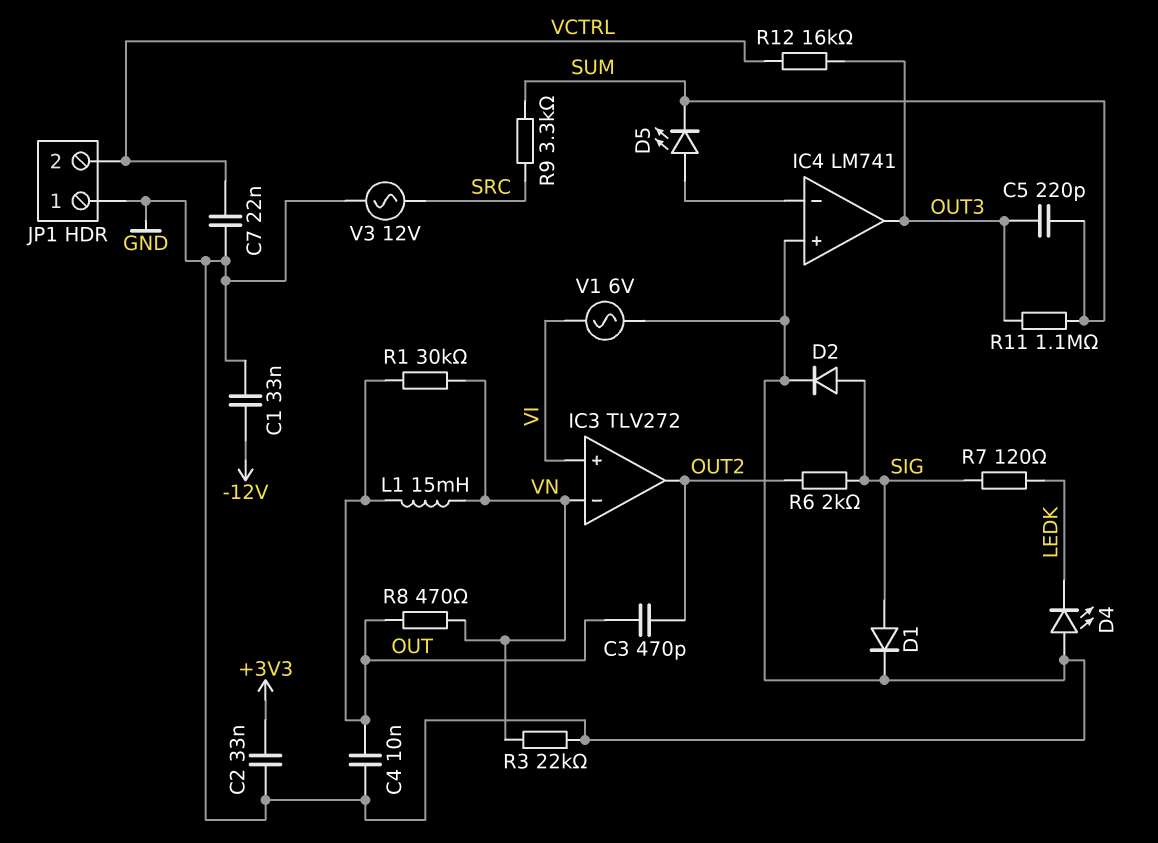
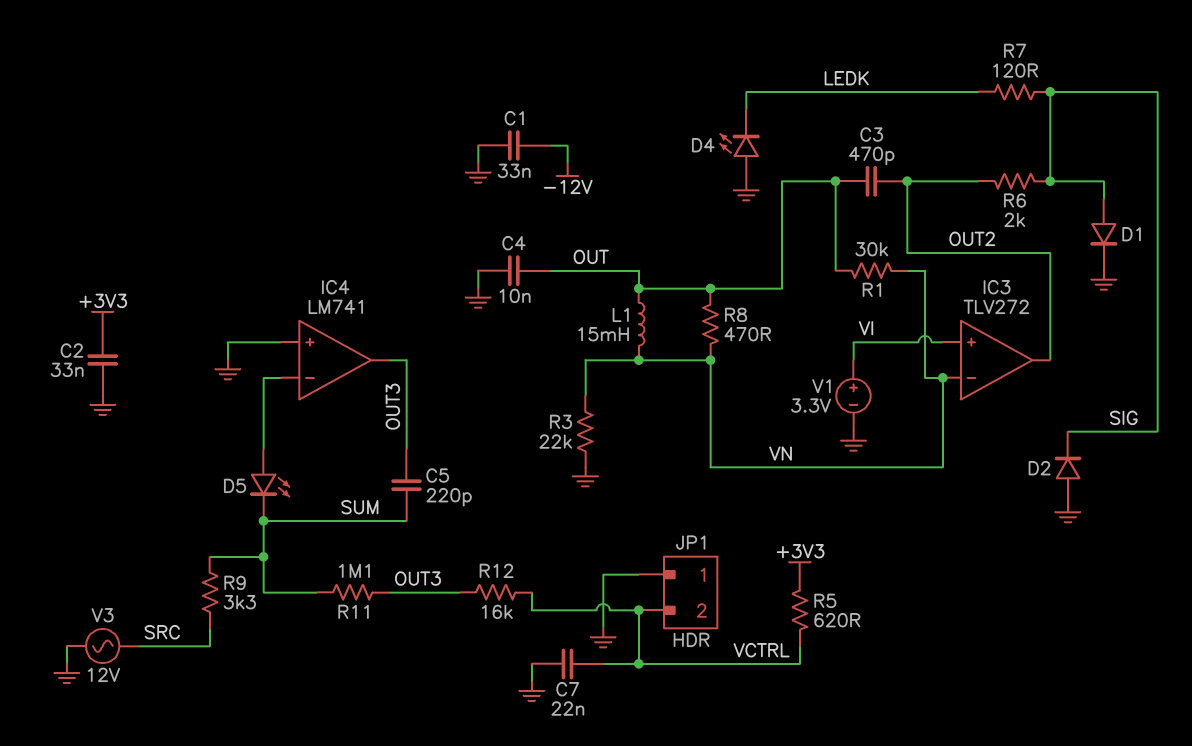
D2: diode (A SIG, K GND) -> diode (A GND, K SIG)
R5: none -> 620 (+3V3, VCTRL)
V1: AC 6V (GND, VI) -> 3.3V (plus VI, minus GND)

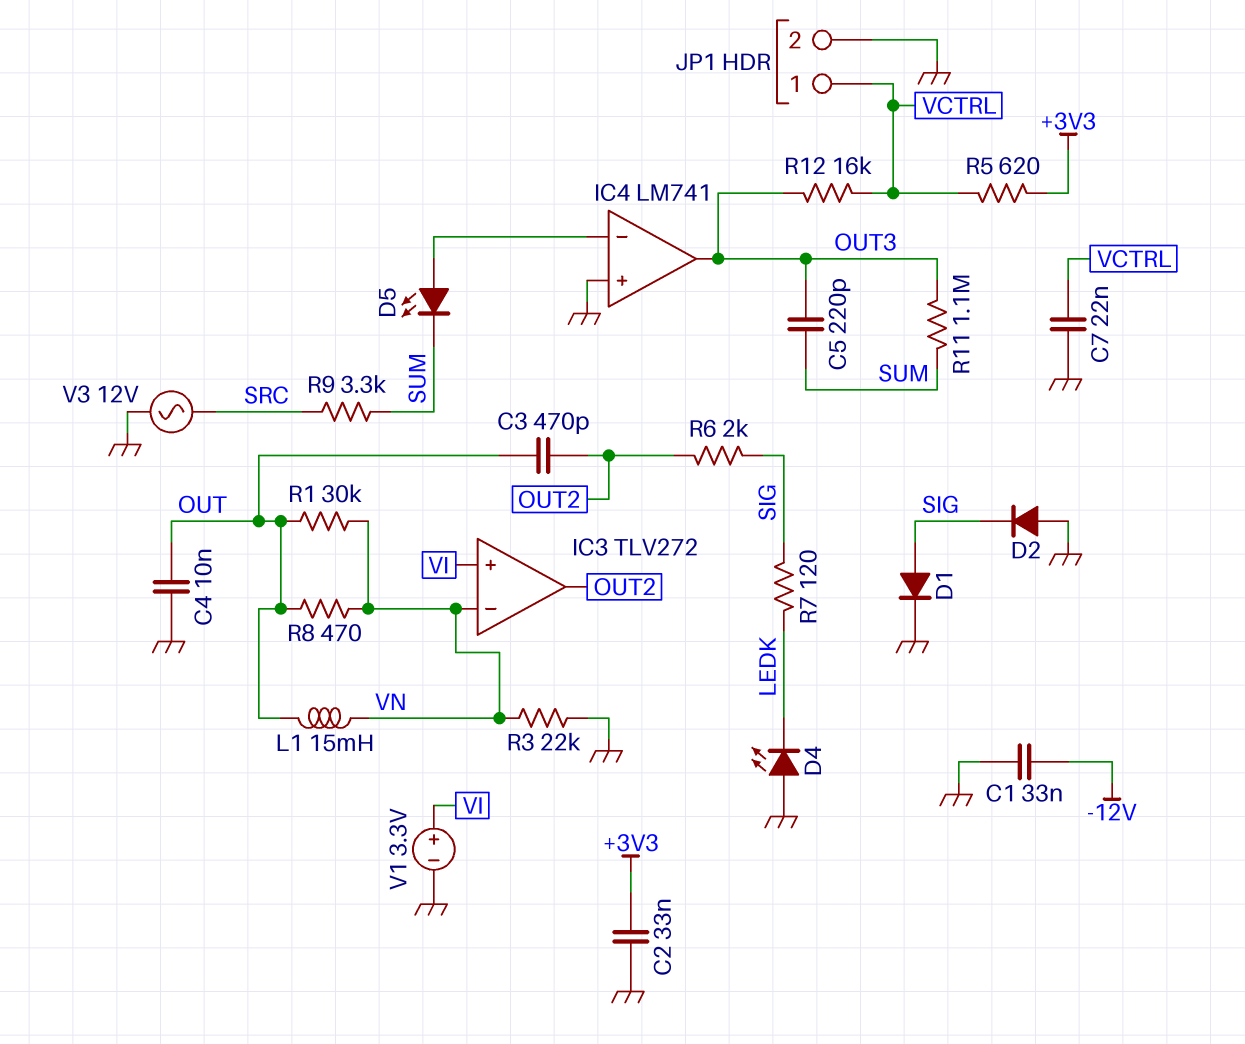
JP1 pin 1: GND -> VCTRL
JP1 pin 2: VCTRL -> GND

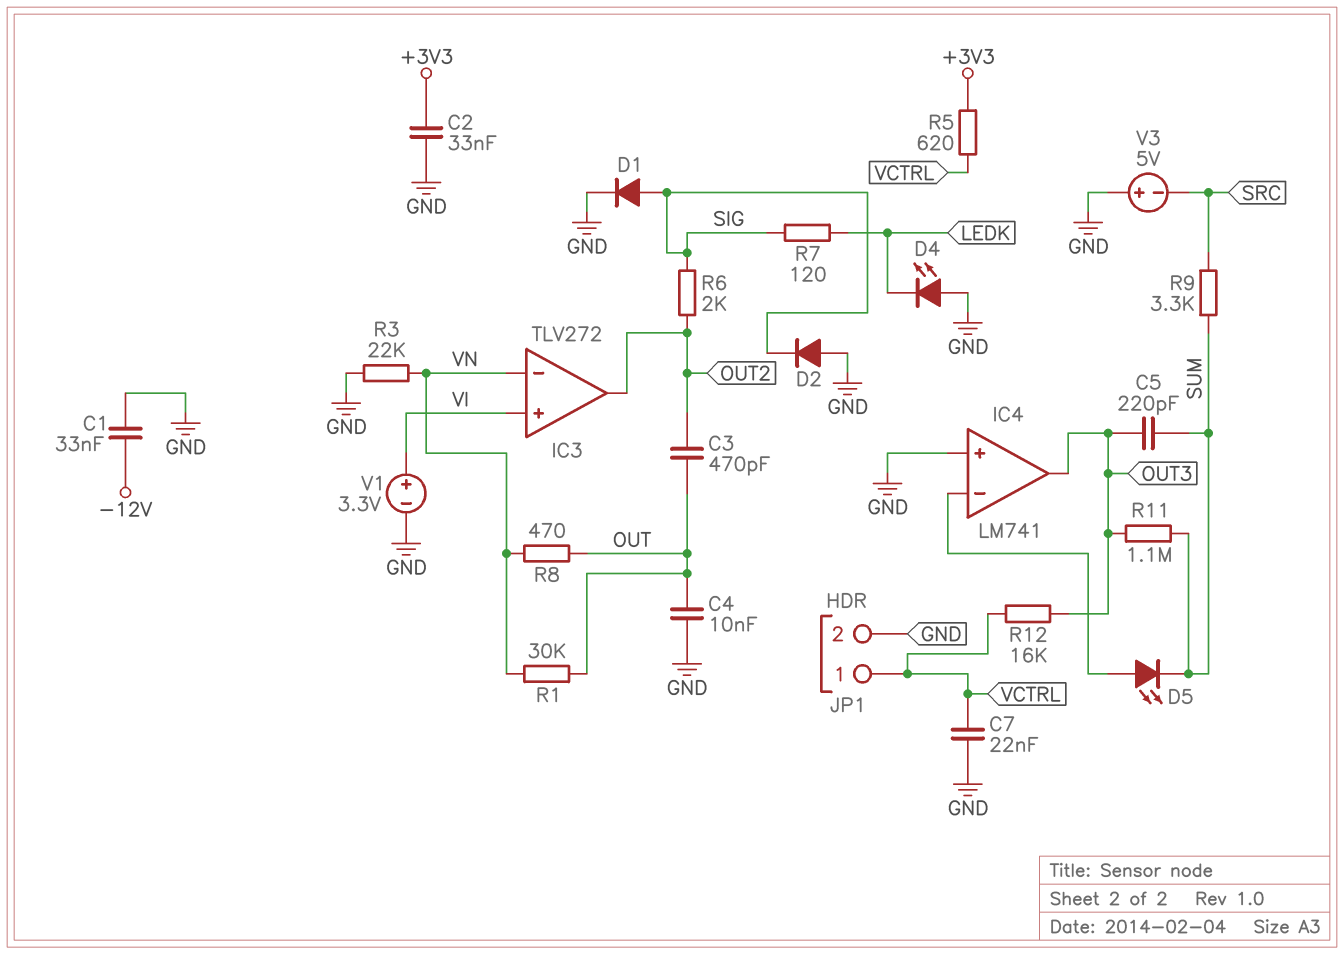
L1: 15mH (OUT, VN) -> none
V3: AC 12V (GND, SRC) -> 5V (plus GND, minus SRC)

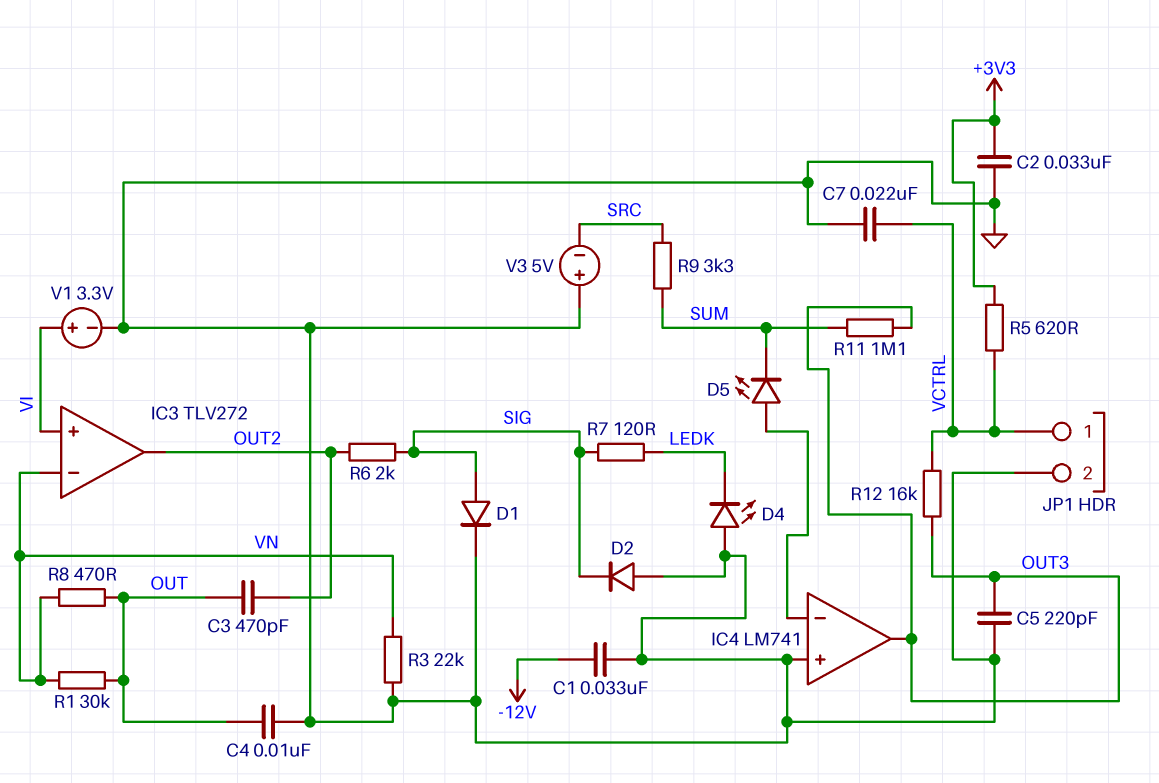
C5: 220pF (OUT3, SUM) -> 220pF (GND, OUT3)

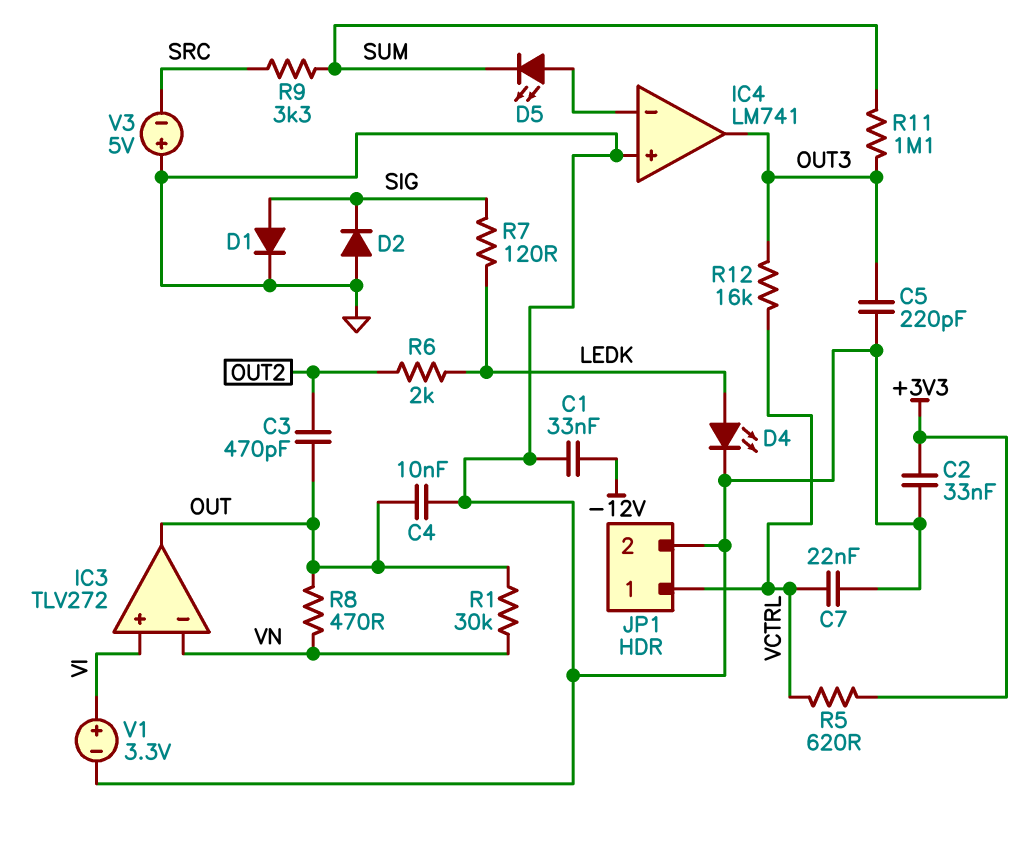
D4: LED (A GND, K LEDK) -> LED (A LEDK, K GND)
IC3 pin out: OUT2 -> OUT
R3: 22k (GND, VN) -> none
R6: 2k (OUT2, SIG) -> 2k (LEDK, OUT2)

